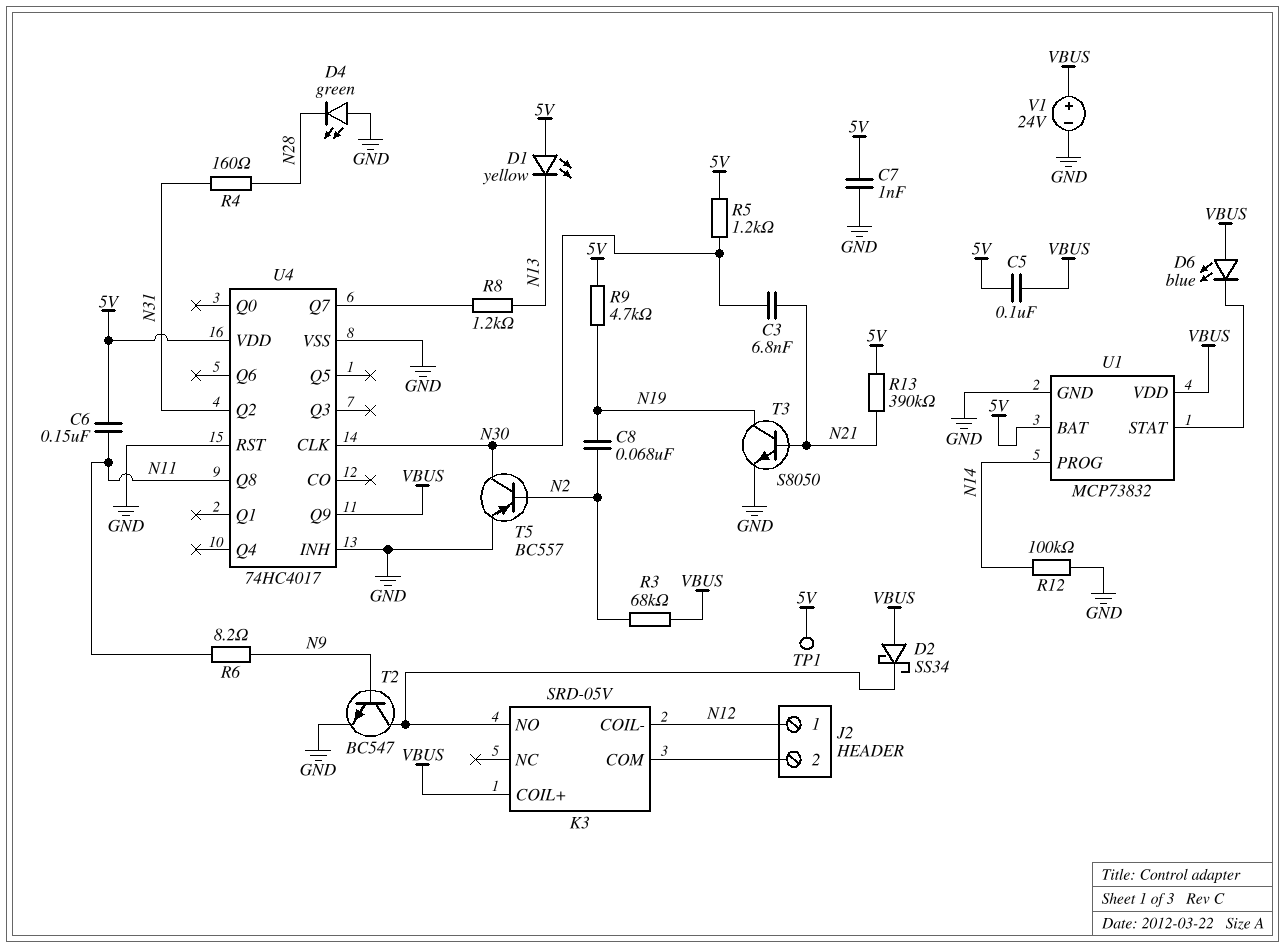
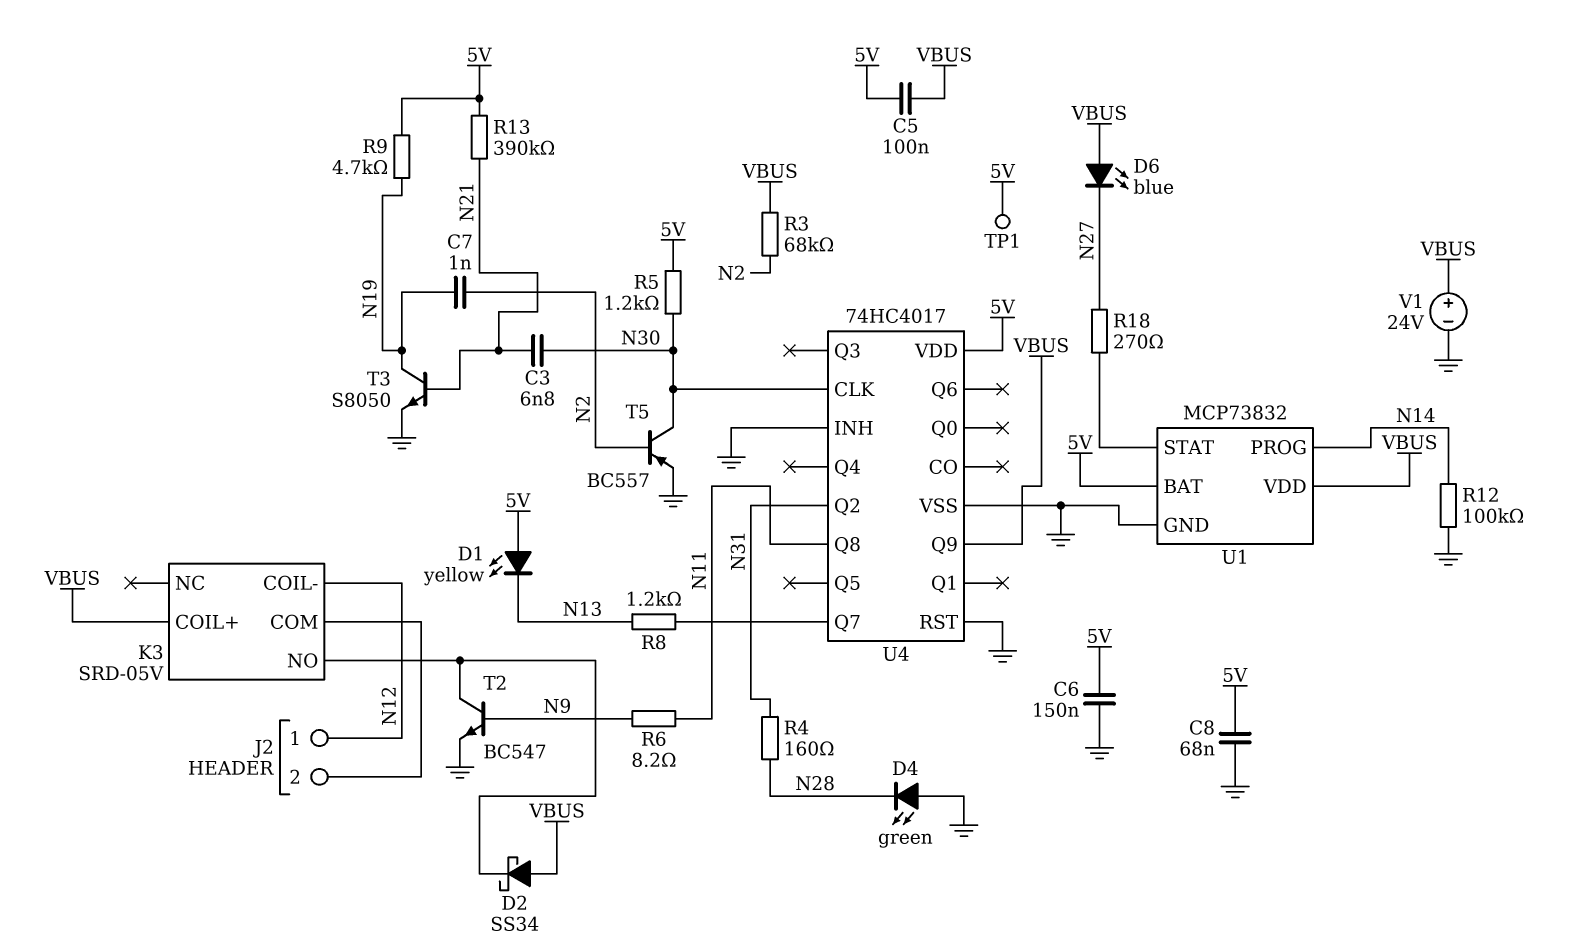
C6: 150nF (5V, N11) -> 150nF (5V, GND)
C7: 1nF (5V, GND) -> 1nF (N2, N19)
C8: 68nF (N2, N19) -> 68nF (5V, GND)
D6: LED blue (A VBUS, K U1/STAT) -> LED blue (A VBUS, K N27)
R18: none -> 270 (N27, U1/STAT)

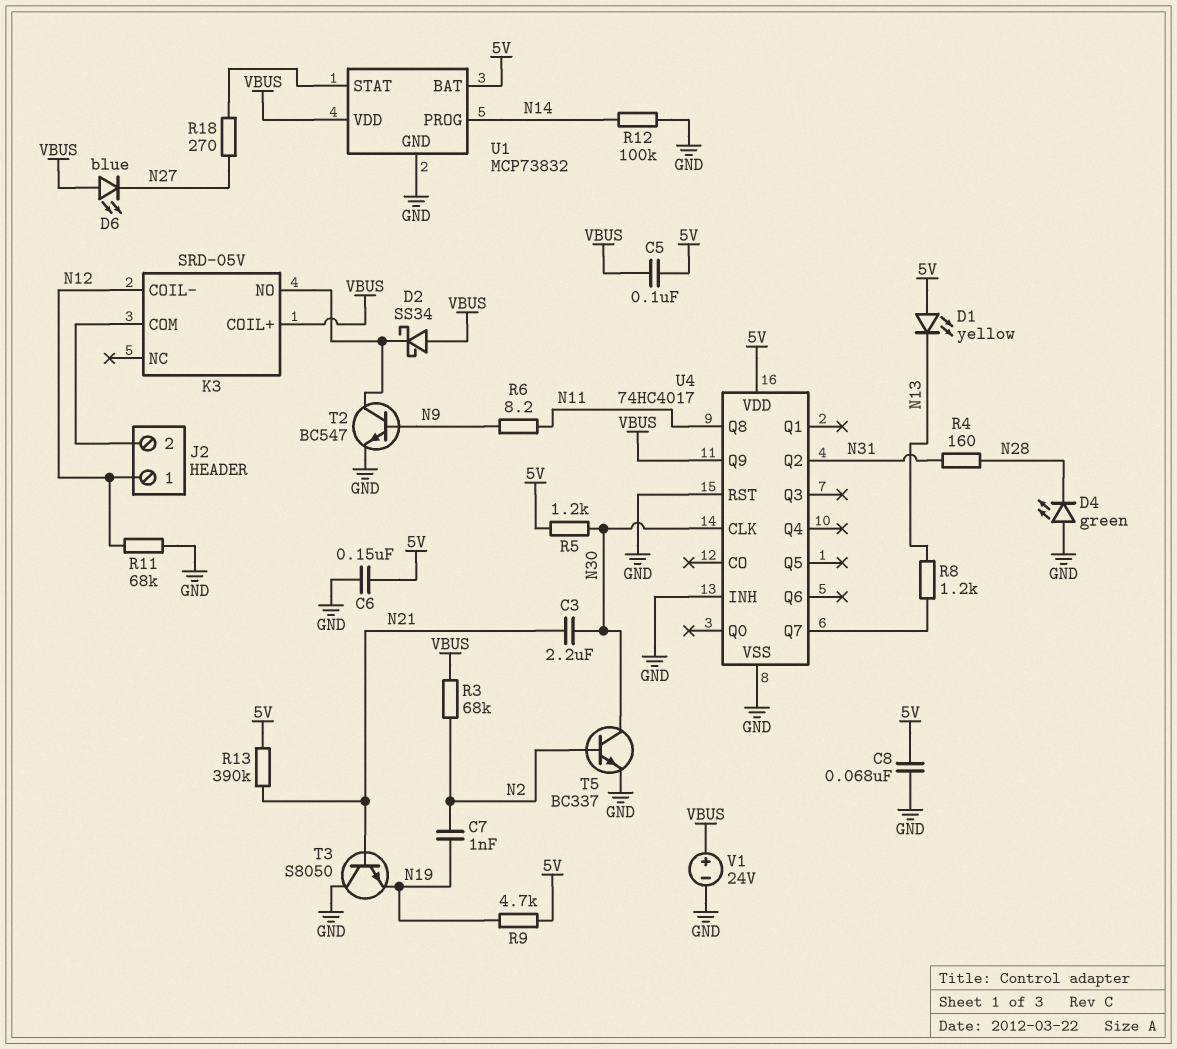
C3: 6.8nF (N21, N30) -> 2.2uF (N21, N30)
R11: none -> 68k (GND, N12)
T3: NPN S8050 (B N21, C N19, E GND) -> NPN S8050 (B N21, C GND, E N19)
T5: PNP BC557 (B N2, C N30, E GND) -> NPN BC337 (B N2, C N30, E GND)
TP1: test point (5V) -> none

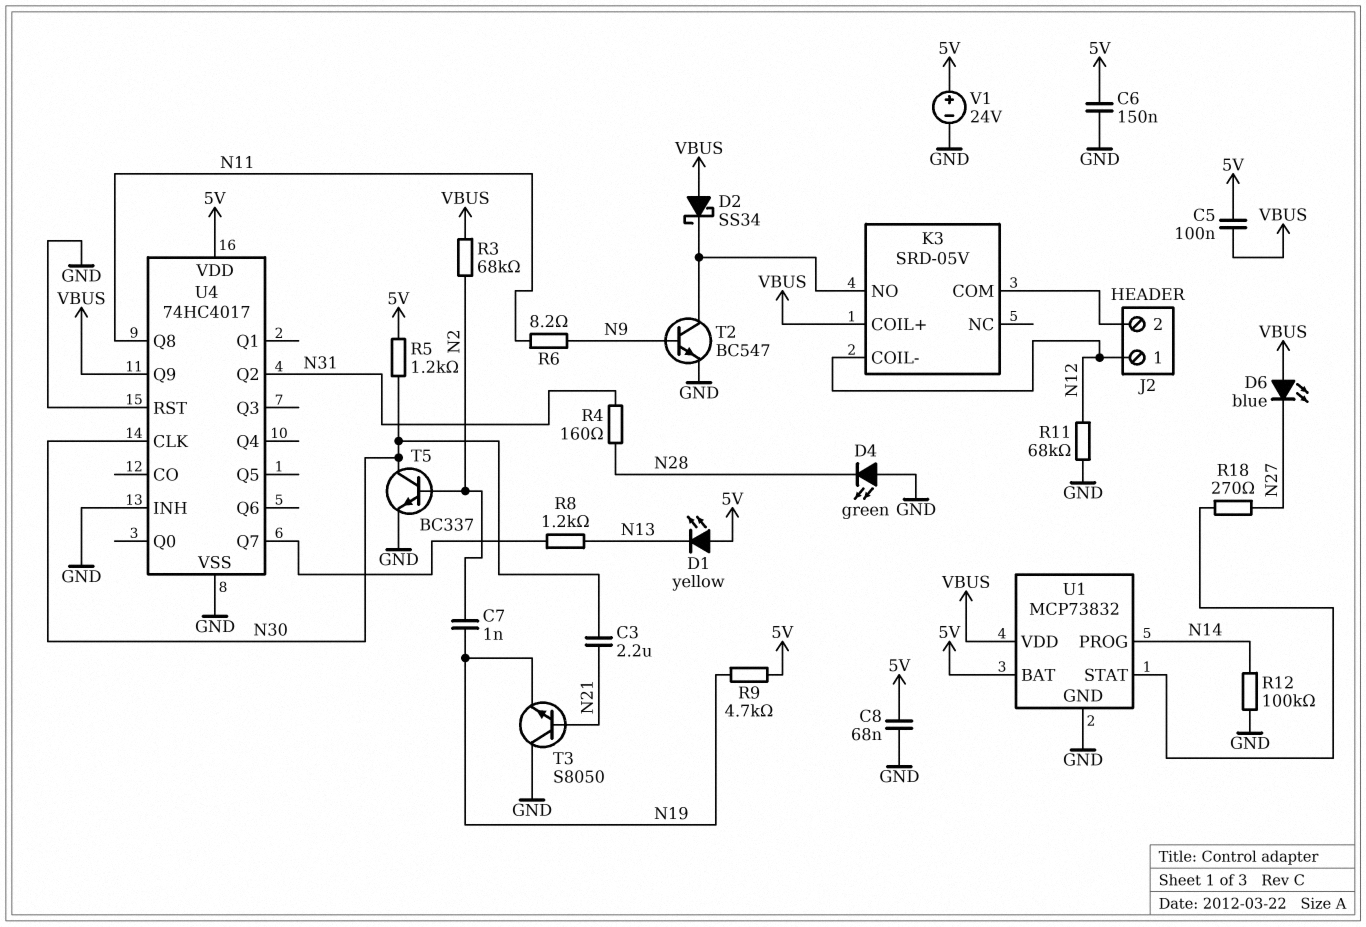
R13: 390k (5V, N21) -> none
V1: 24V (plus VBUS, minus GND) -> 24V (plus 5V, minus GND)

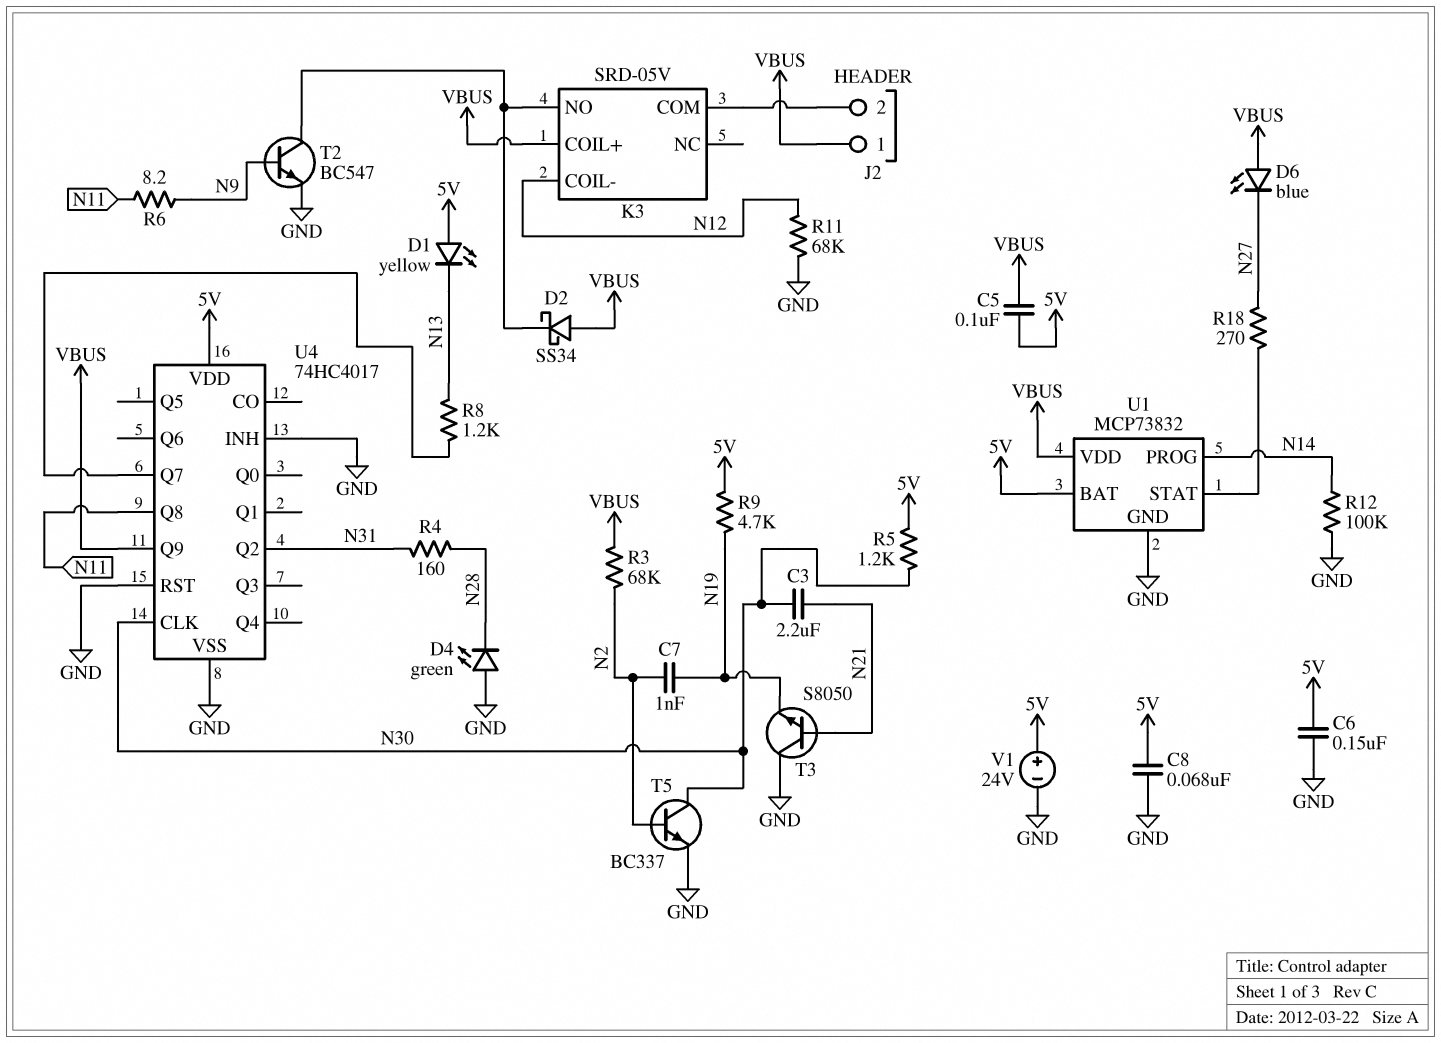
J2 pin 1: N12 -> VBUS

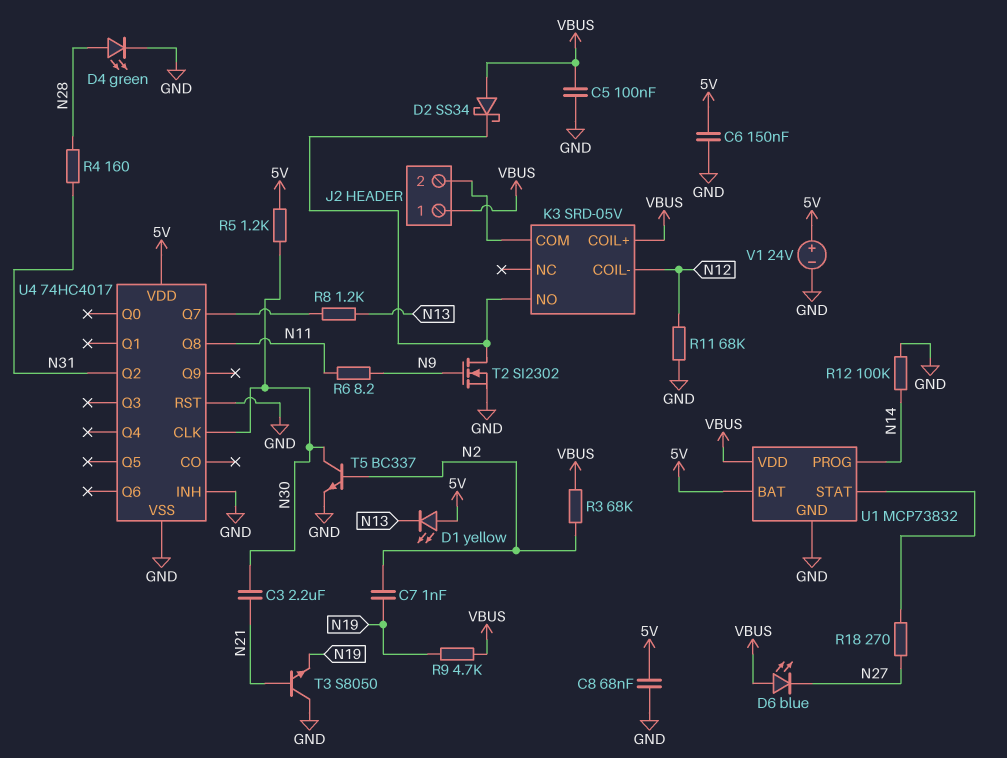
C5: 100nF (5V, VBUS) -> 100nF (GND, VBUS)
D4: LED green (A GND, K N28) -> LED green (A N28, K GND)
R9: 4.7k (5V, N19) -> 4.7k (N19, VBUS)
T2: NPN BC547 (B N9, C K3/NO, E GND) -> NMOS SI2302 (G N9, D K3/NO, S GND)
U4 pin Q9: VBUS -> none

